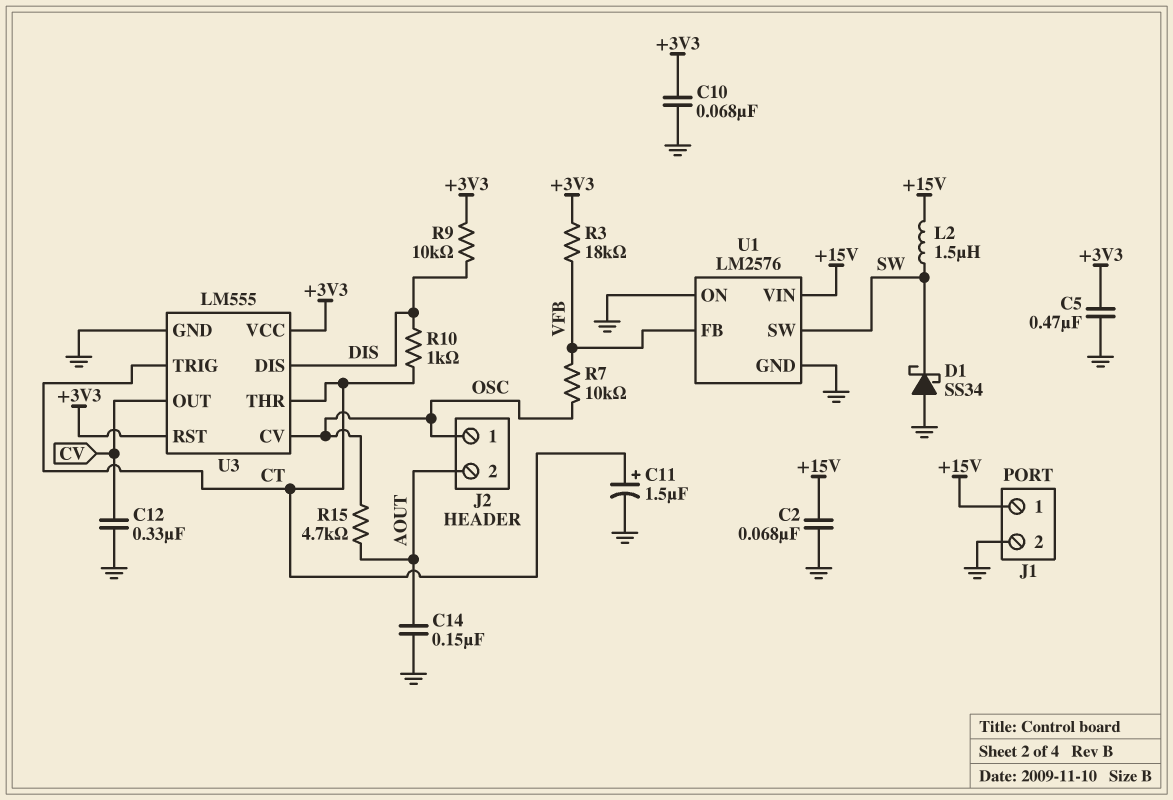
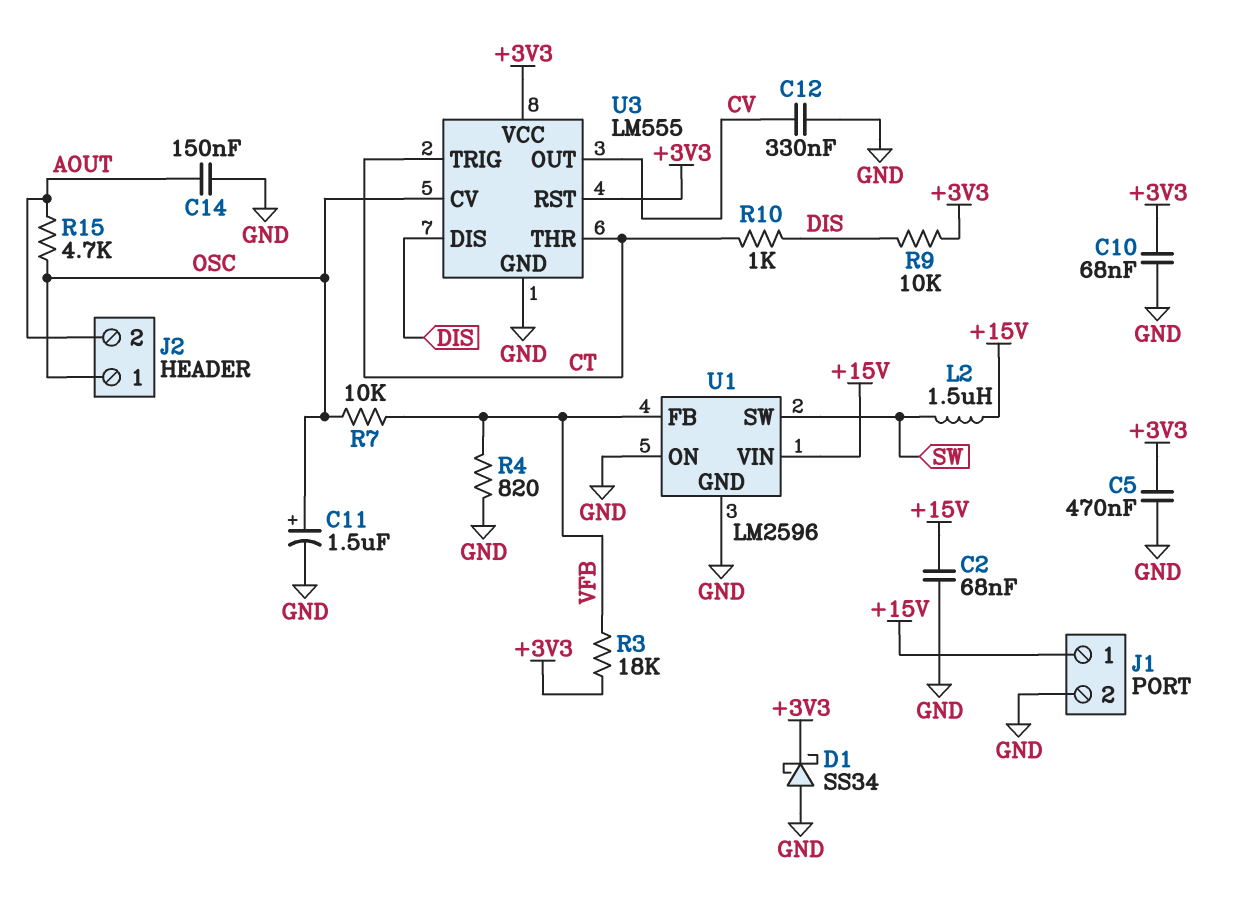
C11: 1.5uF (plus CT, minus GND) -> 1.5uF (plus OSC, minus GND)
D1: schottky SS34 (A GND, K SW) -> schottky SS34 (A GND, K +3V3)
R4: none -> 820 (GND, VFB)
U1: LM2576 -> LM2596

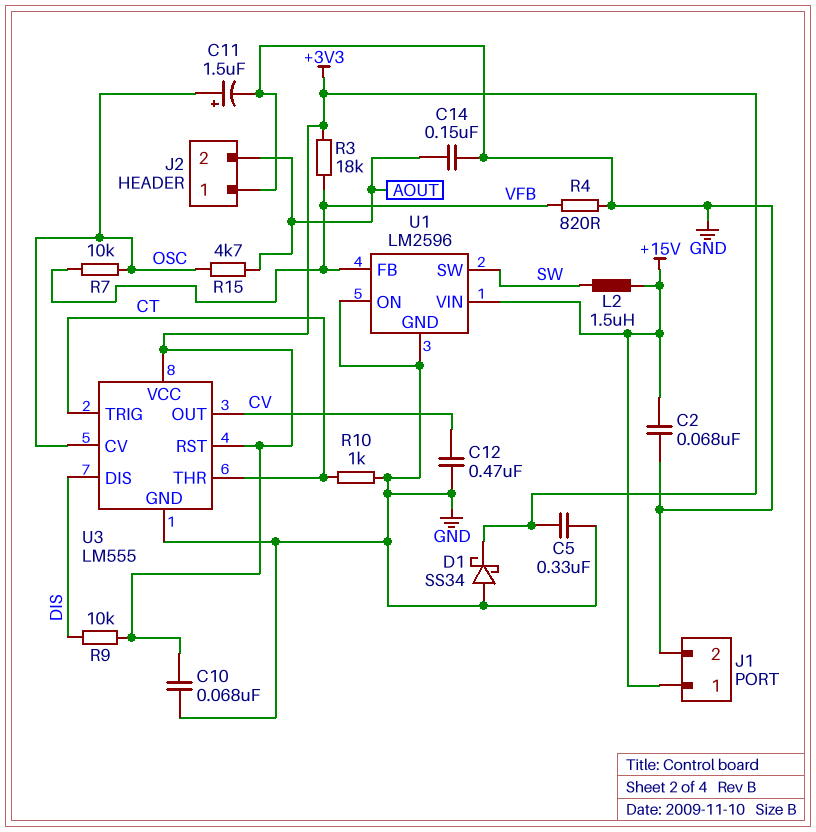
C5: 470nF (+3V3, GND) -> 330nF (+3V3, GND)
C12: 330nF (CV, GND) -> 470nF (CV, GND)
J2 pin 1: OSC -> GND
R10: 1k (CT, DIS) -> 1k (CT, GND)

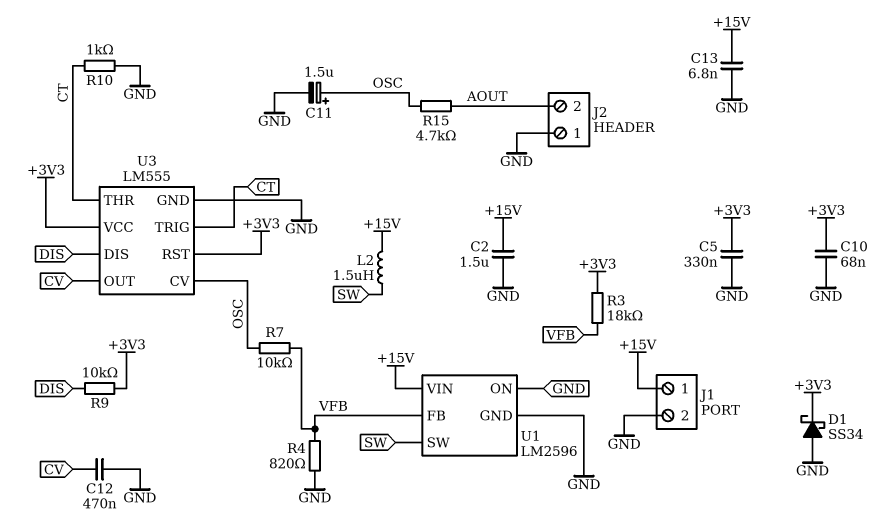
C2: 68nF (+15V, GND) -> 1.5uF (+15V, GND)
C13: none -> 6.8nF (+15V, GND)
C14: 150nF (AOUT, GND) -> none

